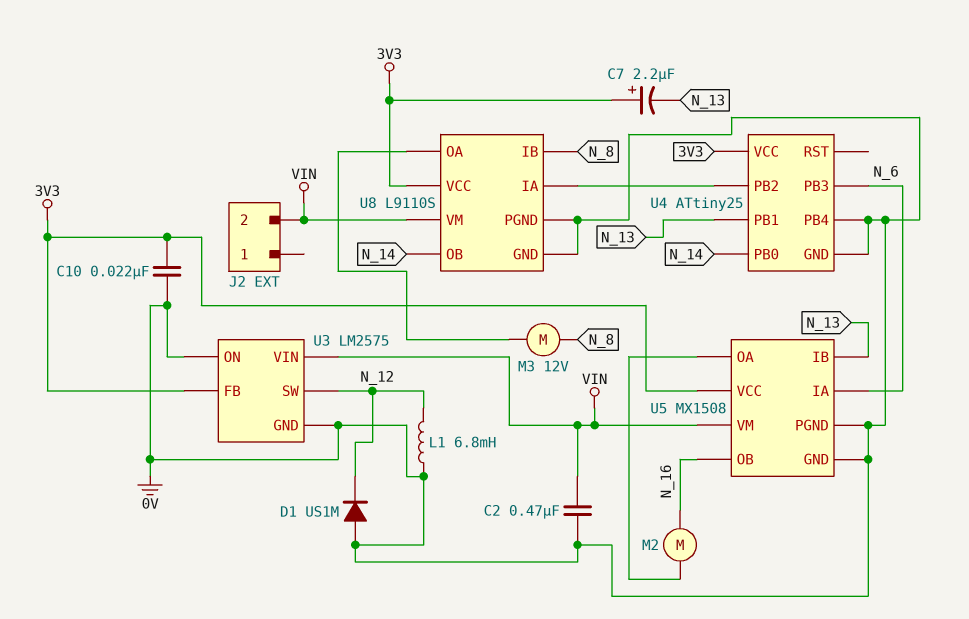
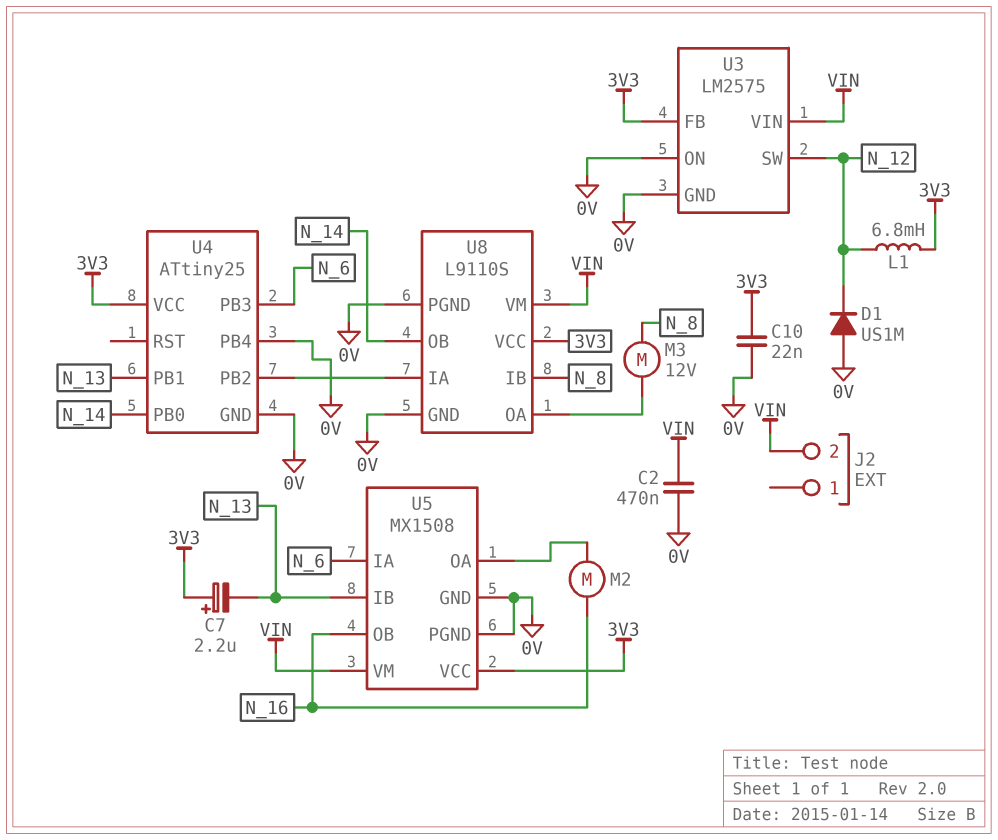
L1: 6.8mH (0V, N_12) -> 6.8mH (3V3, N_12)

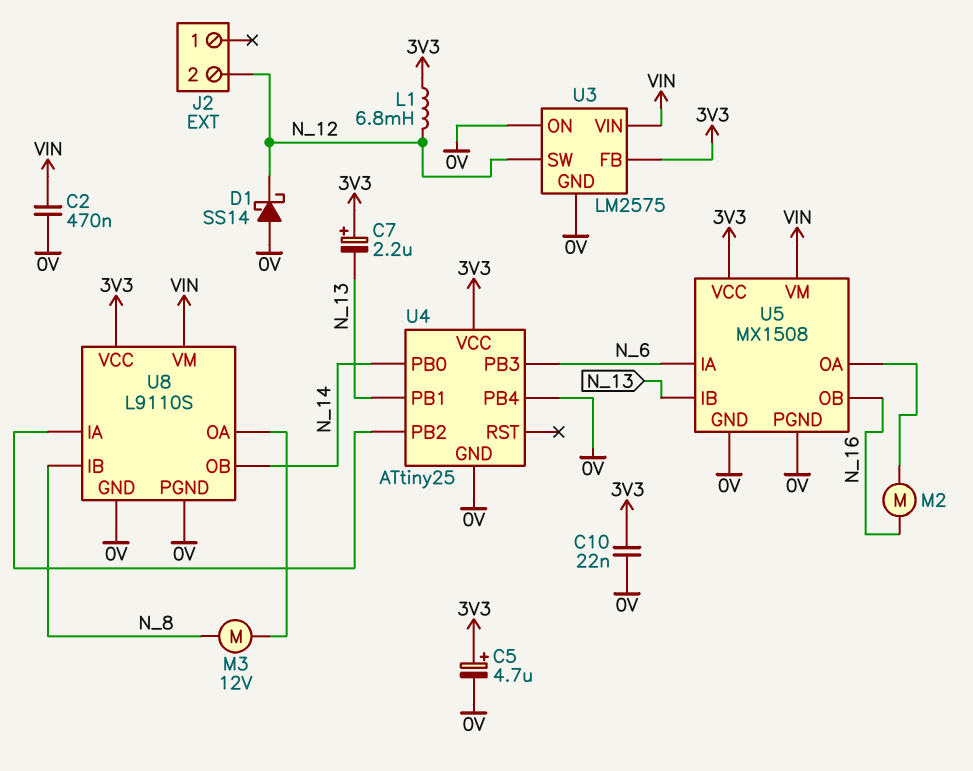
C5: none -> 4.7uF (plus 3V3, minus 0V)
D1: diode US1M (A 0V, K N_12) -> schottky SS14 (A 0V, K N_12)
J2 pin 2: VIN -> N_12

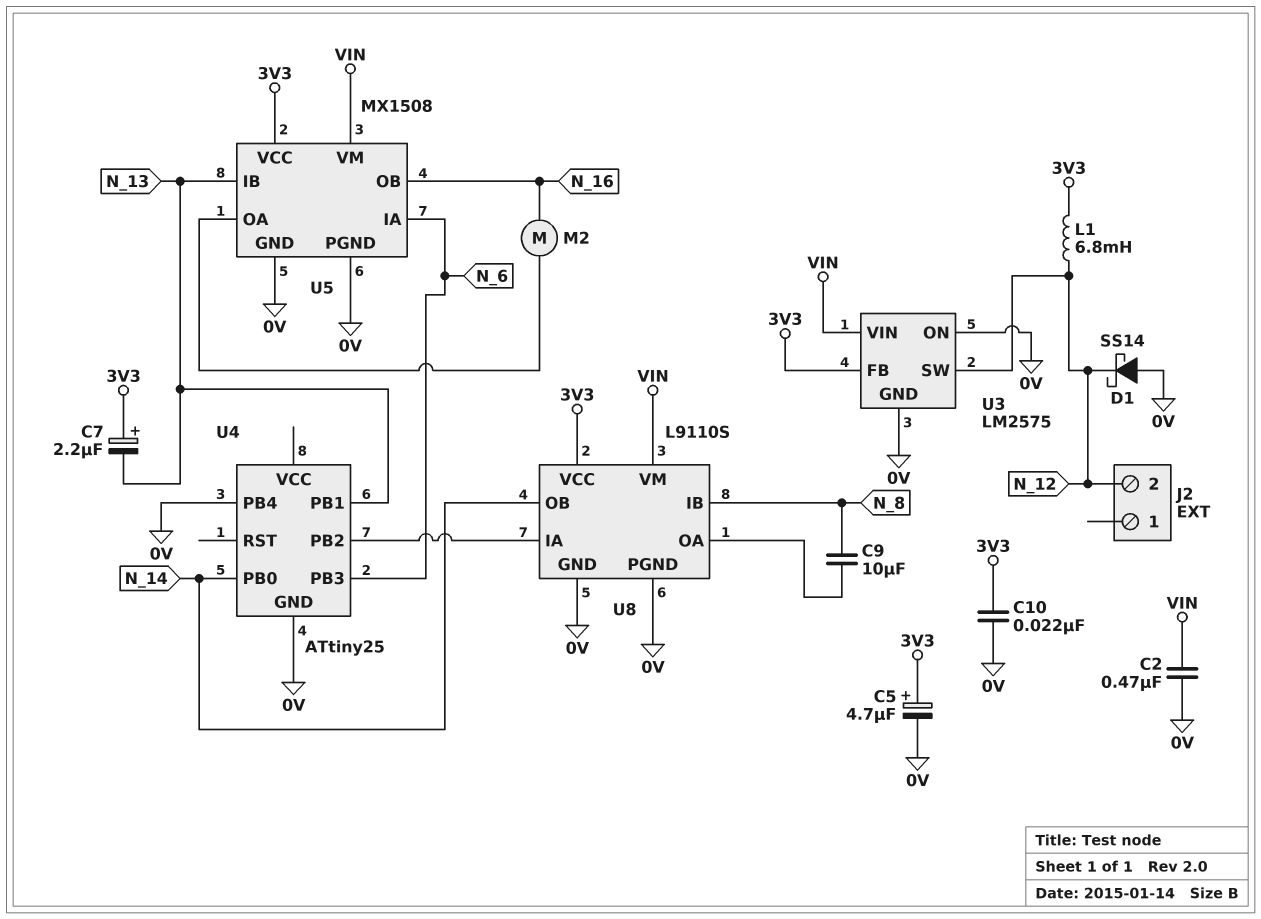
C9: none -> 10uF (N_8, U8/OA)
M3: motor 12V (N_8, U8/OA) -> none
U4 pin VCC: 3V3 -> none

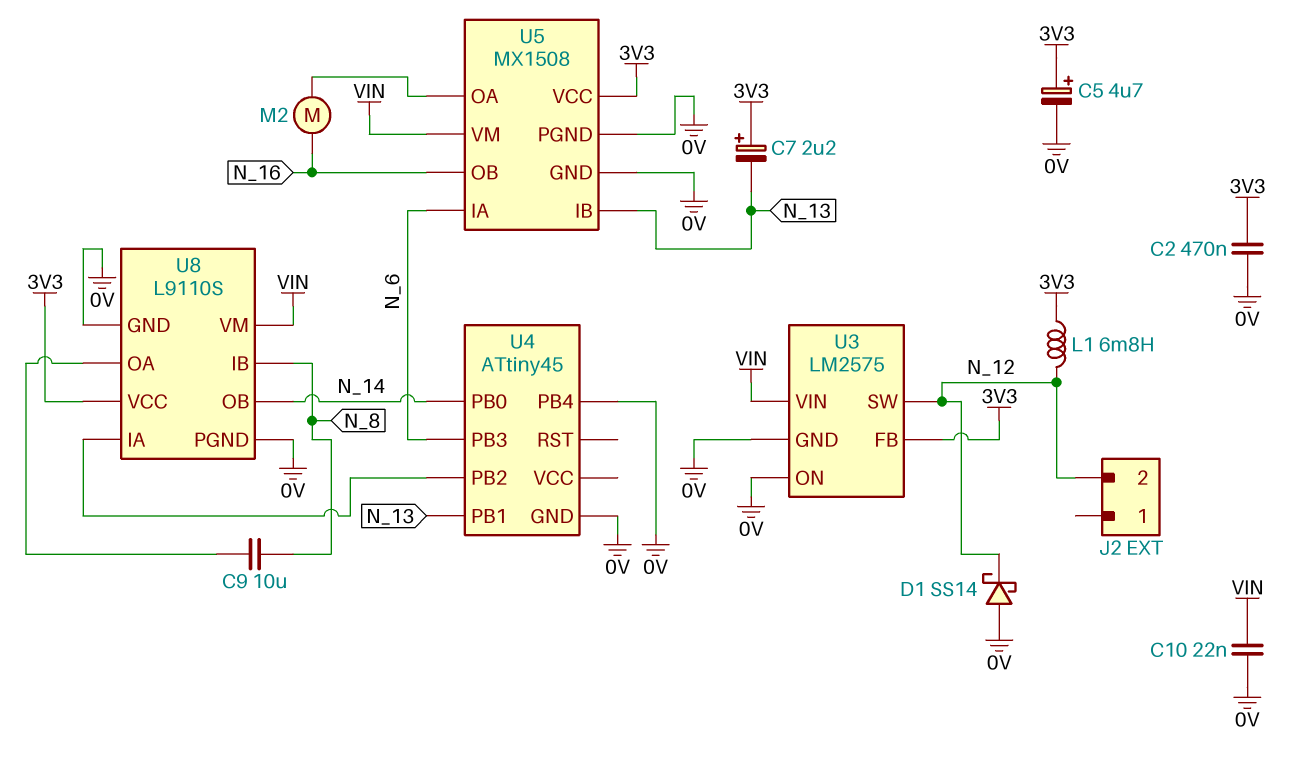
C2: 470nF (0V, VIN) -> 470nF (0V, 3V3)
C10: 22nF (0V, 3V3) -> 22nF (0V, VIN)
U4: ATtiny25 -> ATtiny45

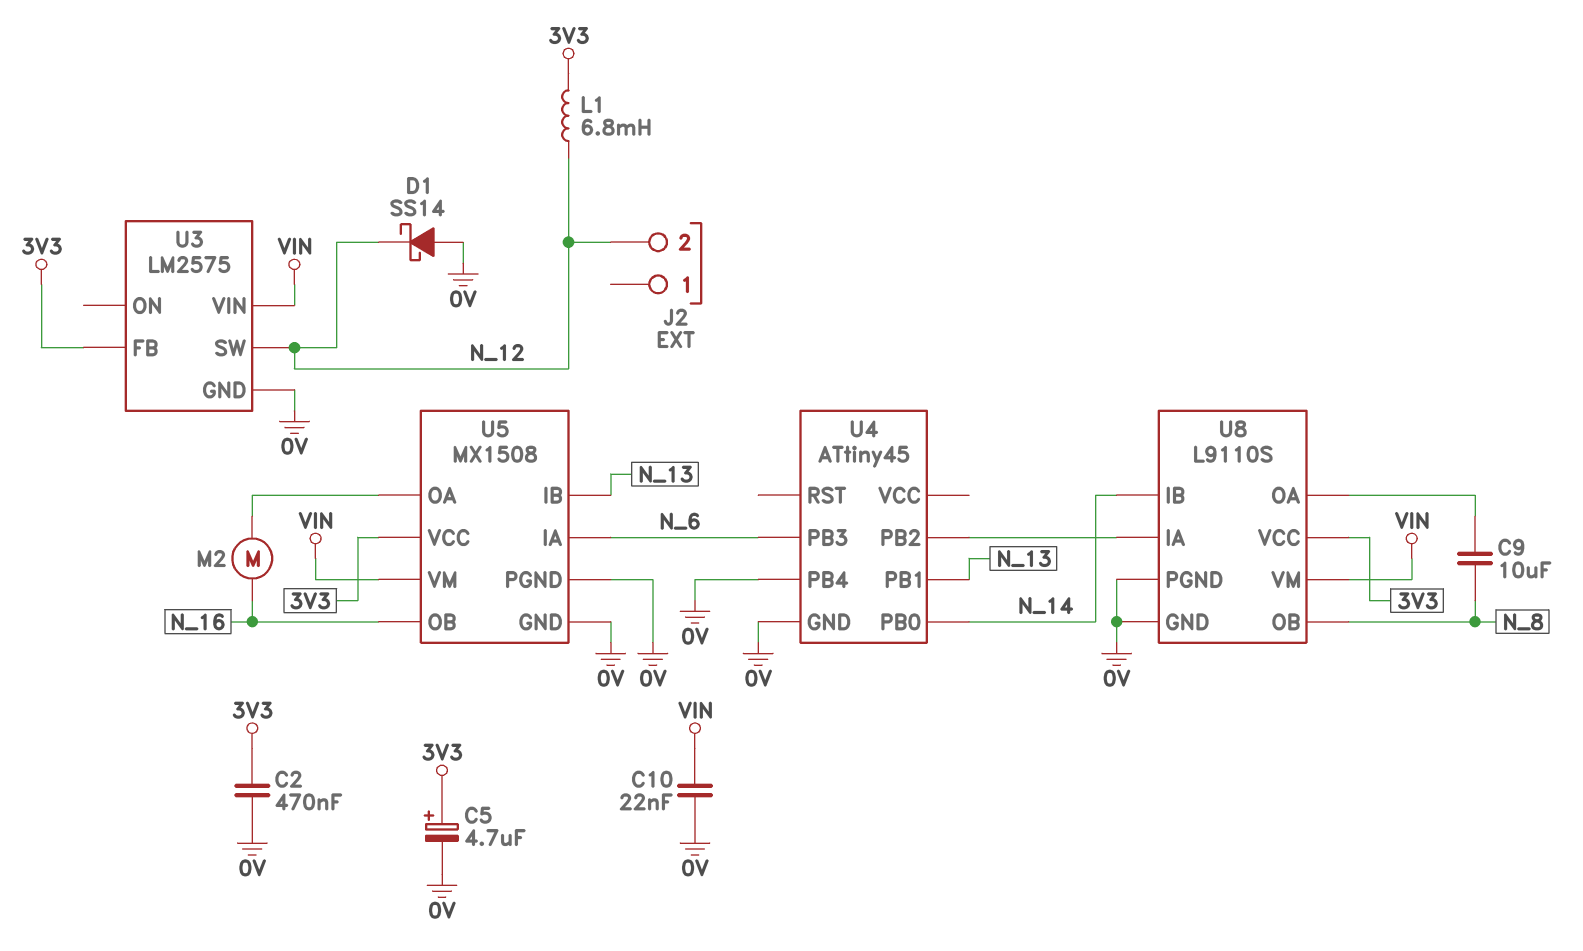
C7: 2.2uF (plus 3V3, minus N_13) -> none
U3 pin ON: 0V -> none
U8 pin IB: N_8 -> N_14
U8 pin OB: N_14 -> N_8

